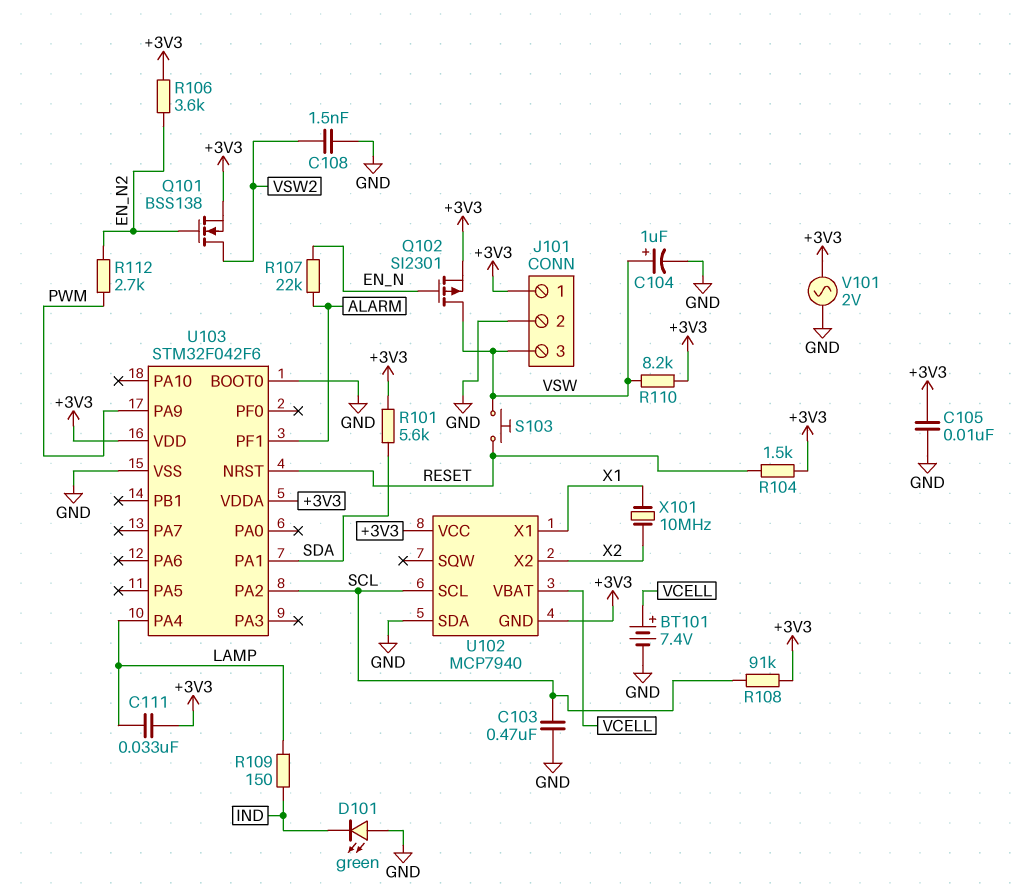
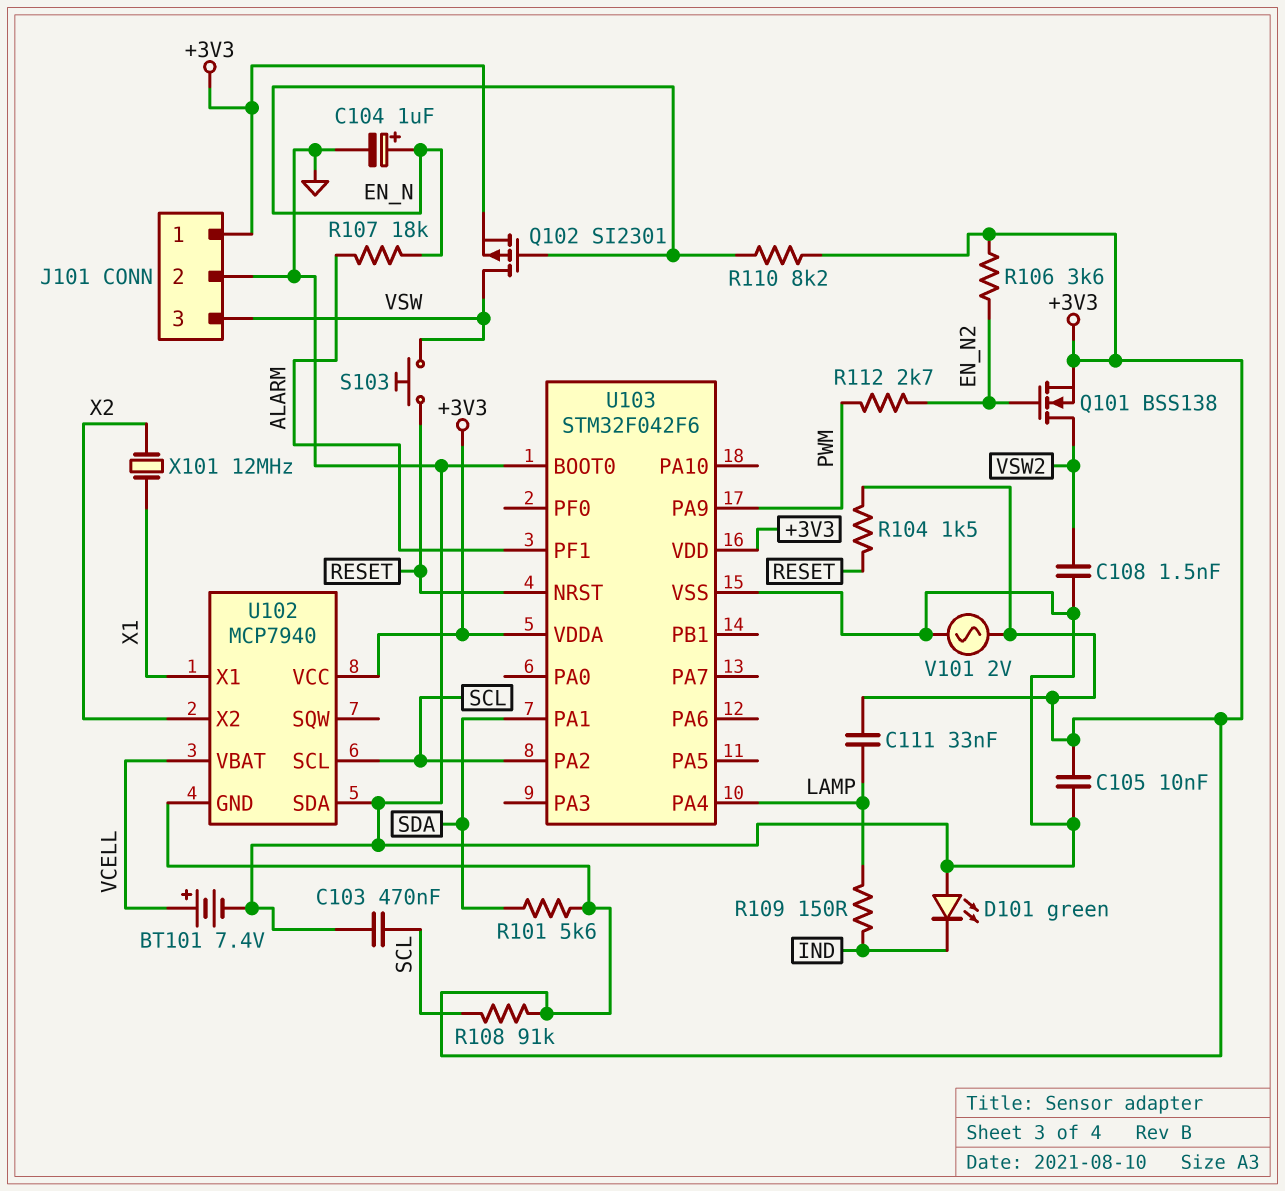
C104: 1uF (plus VSW, minus GND) -> 1uF (plus EN_N, minus GND)
R107: 22k (ALARM, EN_N) -> 18k (ALARM, EN_N)
R110: 8.2k (+3V3, VSW) -> 8.2k (+3V3, EN_N)
X101: 10MHz (X1, X2) -> 12MHz (X1, X2)

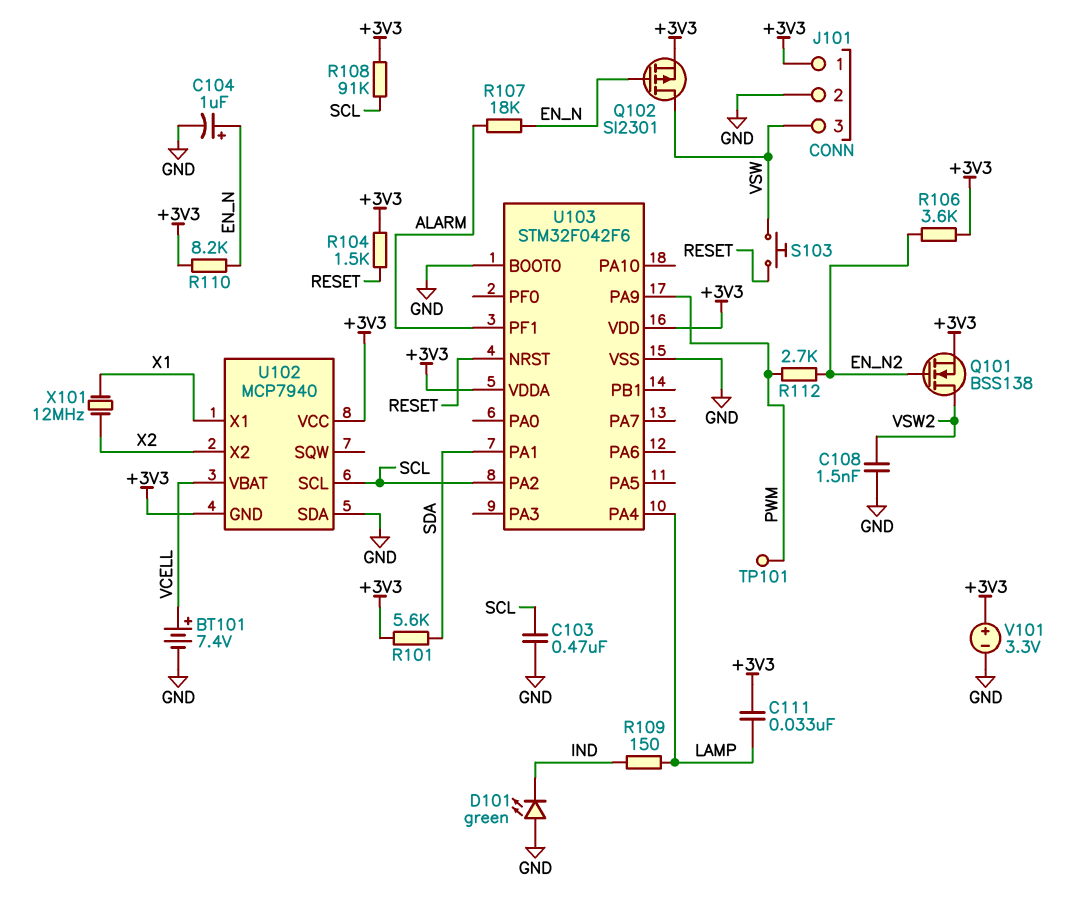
C105: 10nF (+3V3, GND) -> none
TP101: none -> test point (PWM)
V101: AC 2V (+3V3, GND) -> 3.3V (plus +3V3, minus GND)

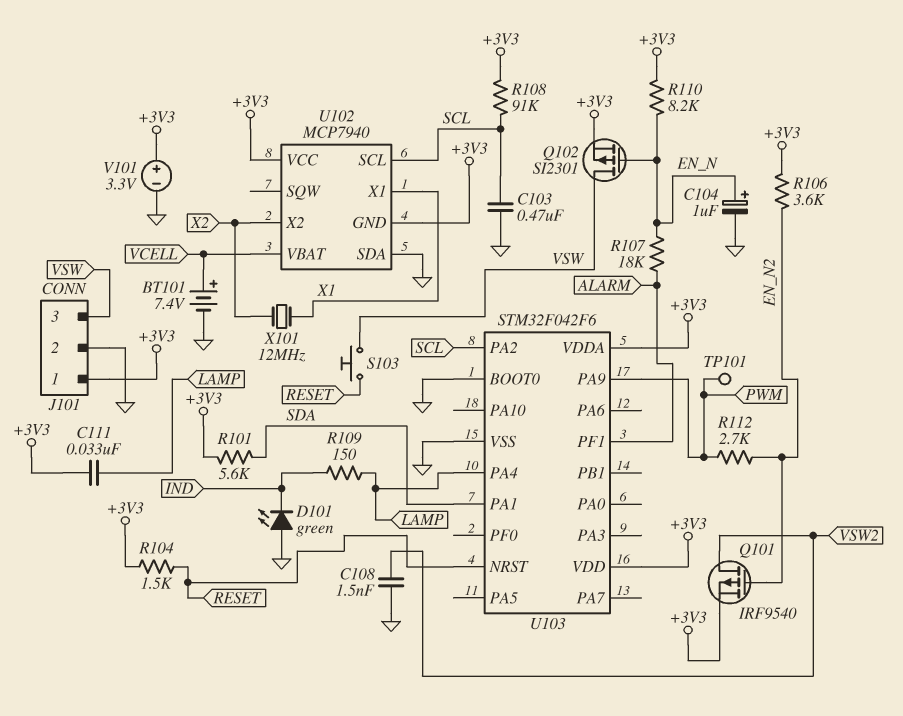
Q101: NMOS BSS138 (G EN_N2, D VSW2, S +3V3) -> PMOS IRF9540 (G EN_N2, D VSW2, S +3V3)

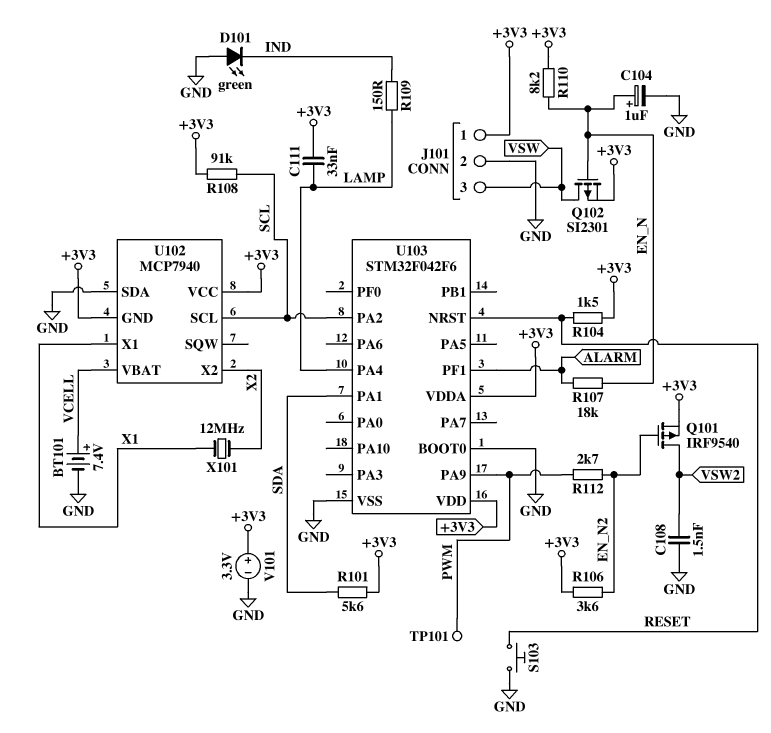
C103: 470nF (GND, SCL) -> none
S103: button (RESET, VSW) -> button (GND, RESET)

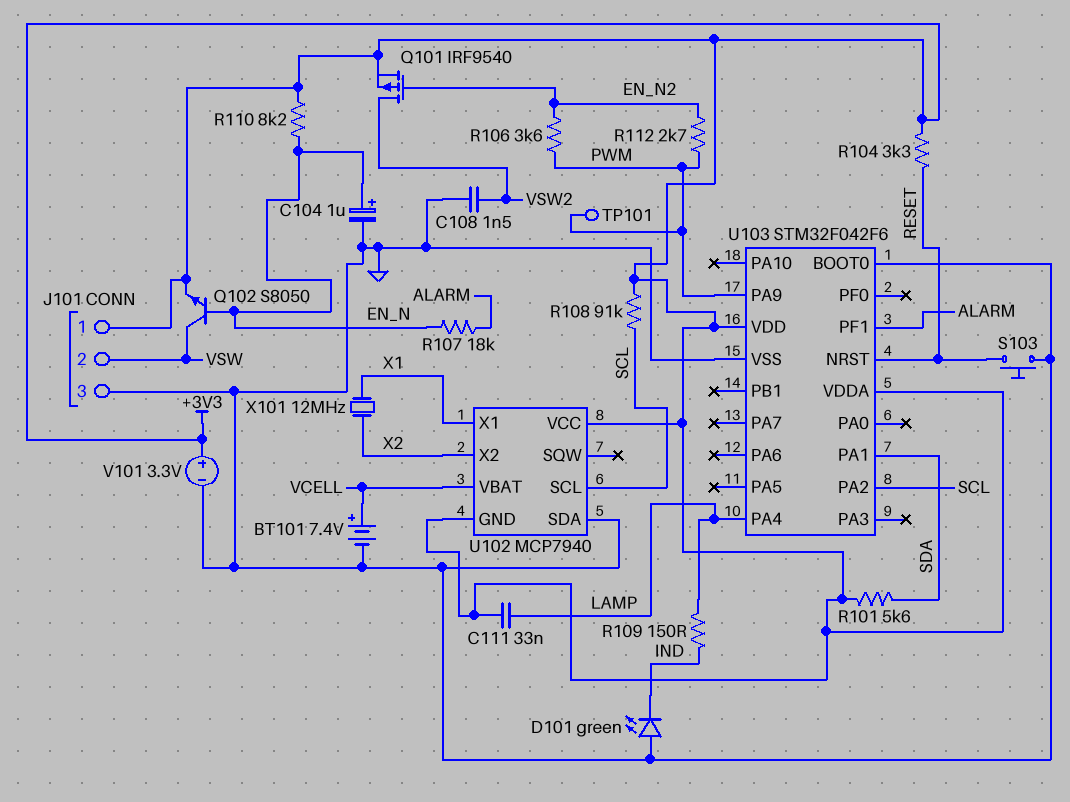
J101 pin 2: GND -> VSW
J101 pin 3: VSW -> GND
Q102: PMOS SI2301 (G EN_N, D VSW, S +3V3) -> NPN S8050 (B EN_N, C VSW, E +3V3)
R104: 1.5k (+3V3, RESET) -> 3.3k (+3V3, RESET)
R106: 3.6k (+3V3, EN_N2) -> 3.6k (EN_N2, PWM)

